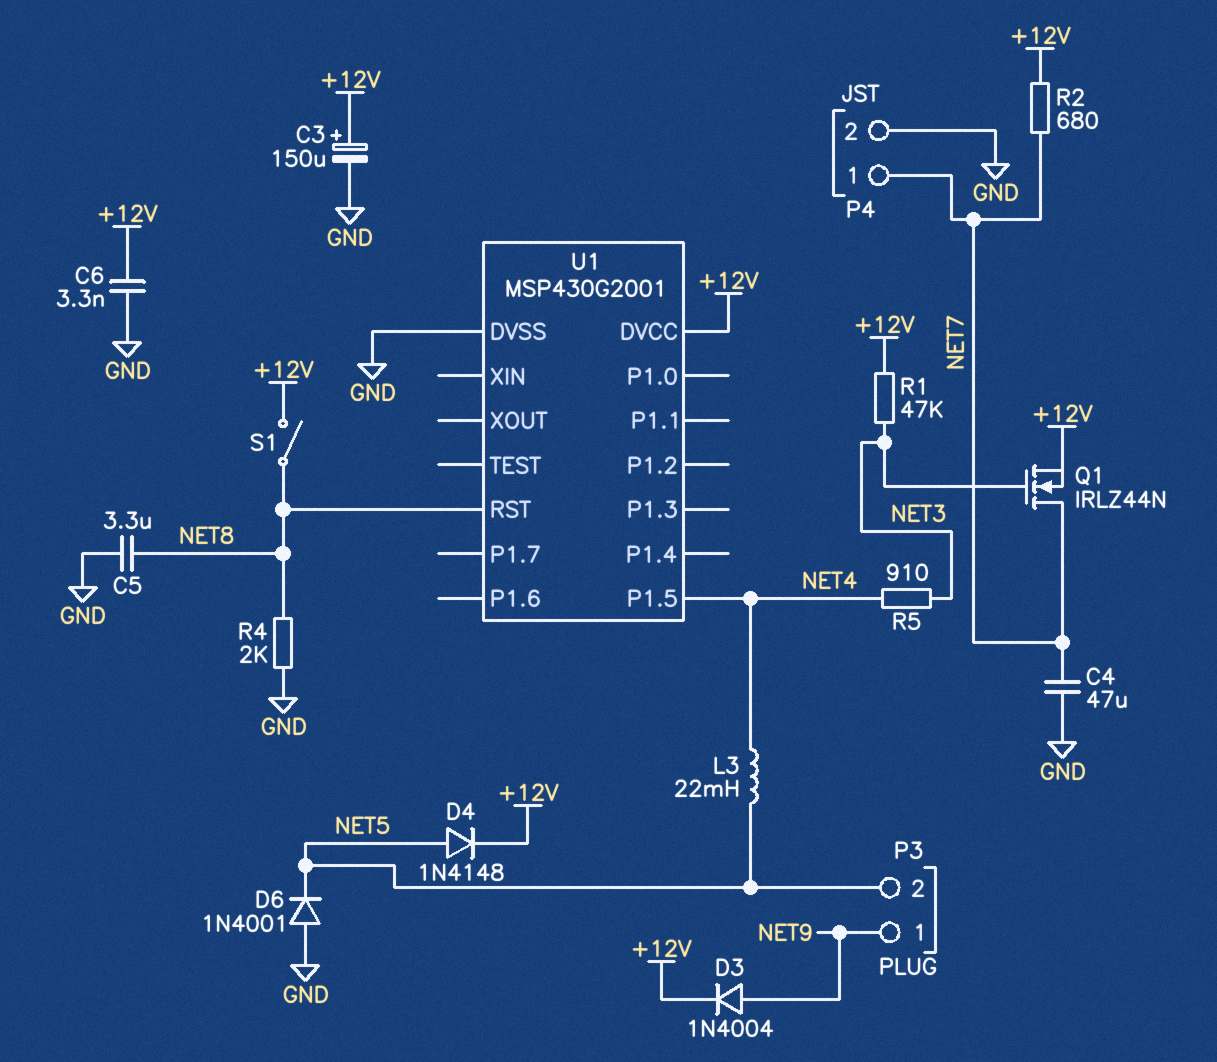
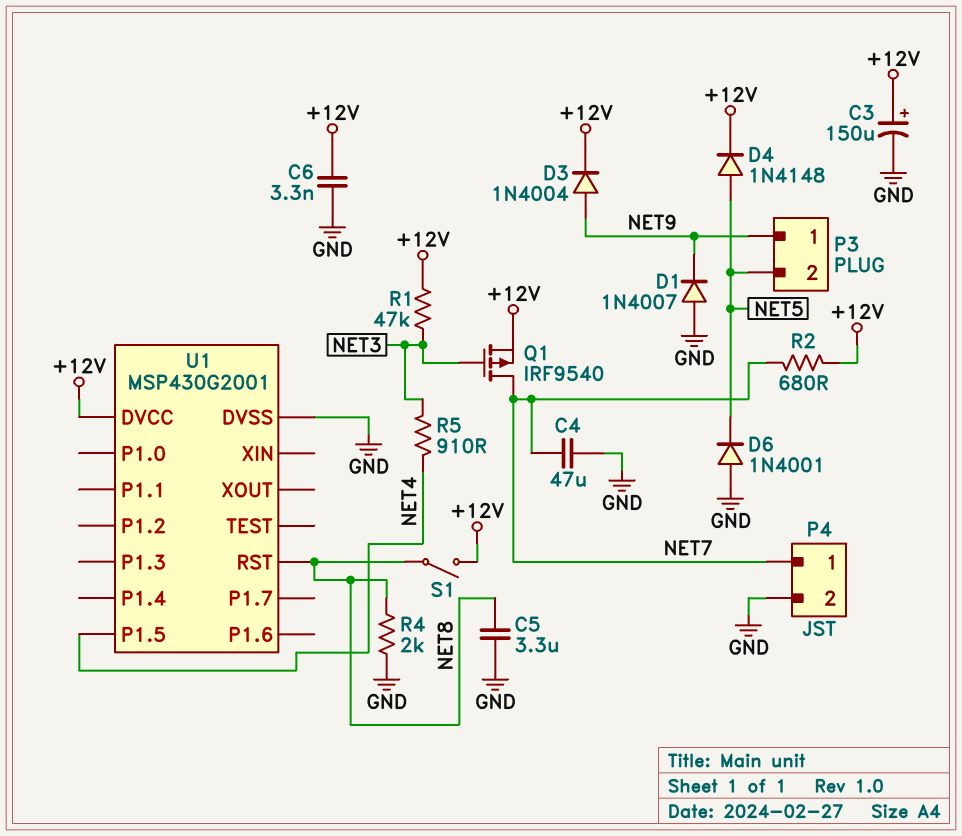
D1: none -> diode 1N4007 (A GND, K NET9)
L3: 22mH (NET4, NET5) -> none
Q1: NMOS IRLZ44N (G NET3, D NET7, S +12V) -> PMOS IRF9540 (G NET3, D NET7, S +12V)

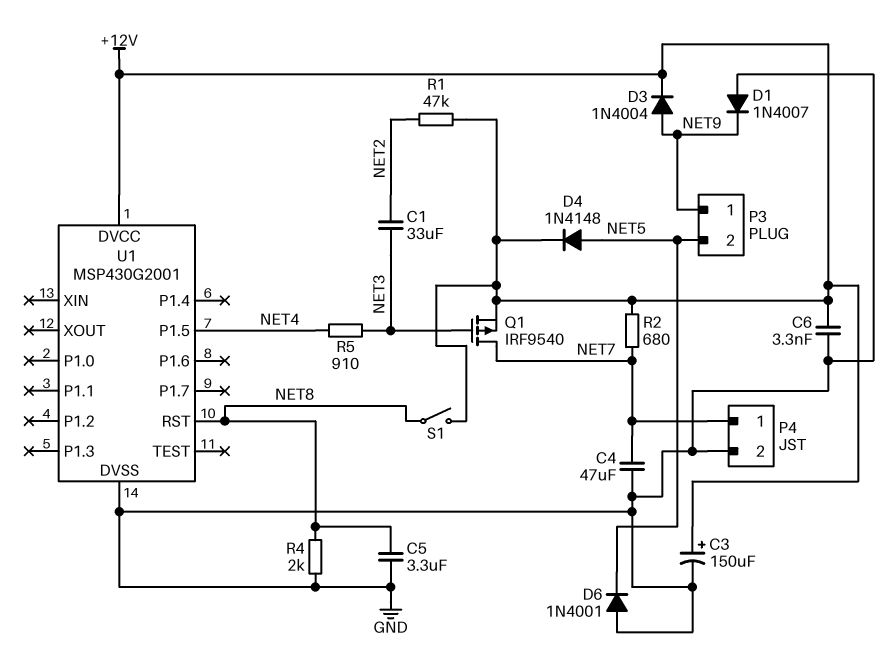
C1: none -> 33uF (NET2, NET3)
R1: 47k (+12V, NET3) -> 47k (+12V, NET2)

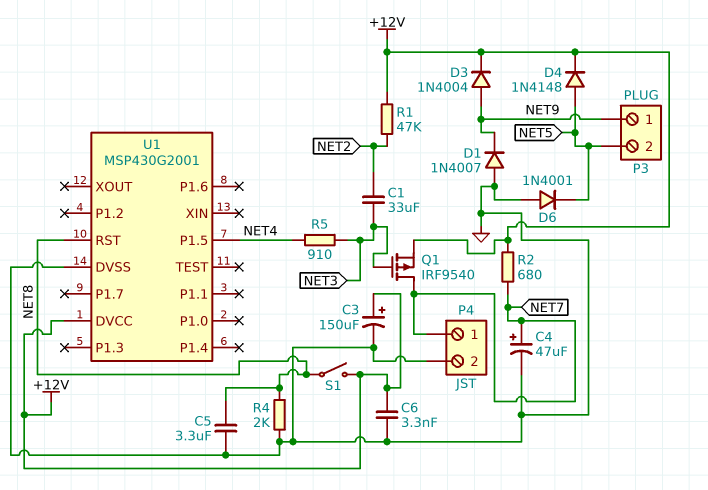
C4: 47uF (GND, NET7) -> 47uF (plus NET7, minus GND)

